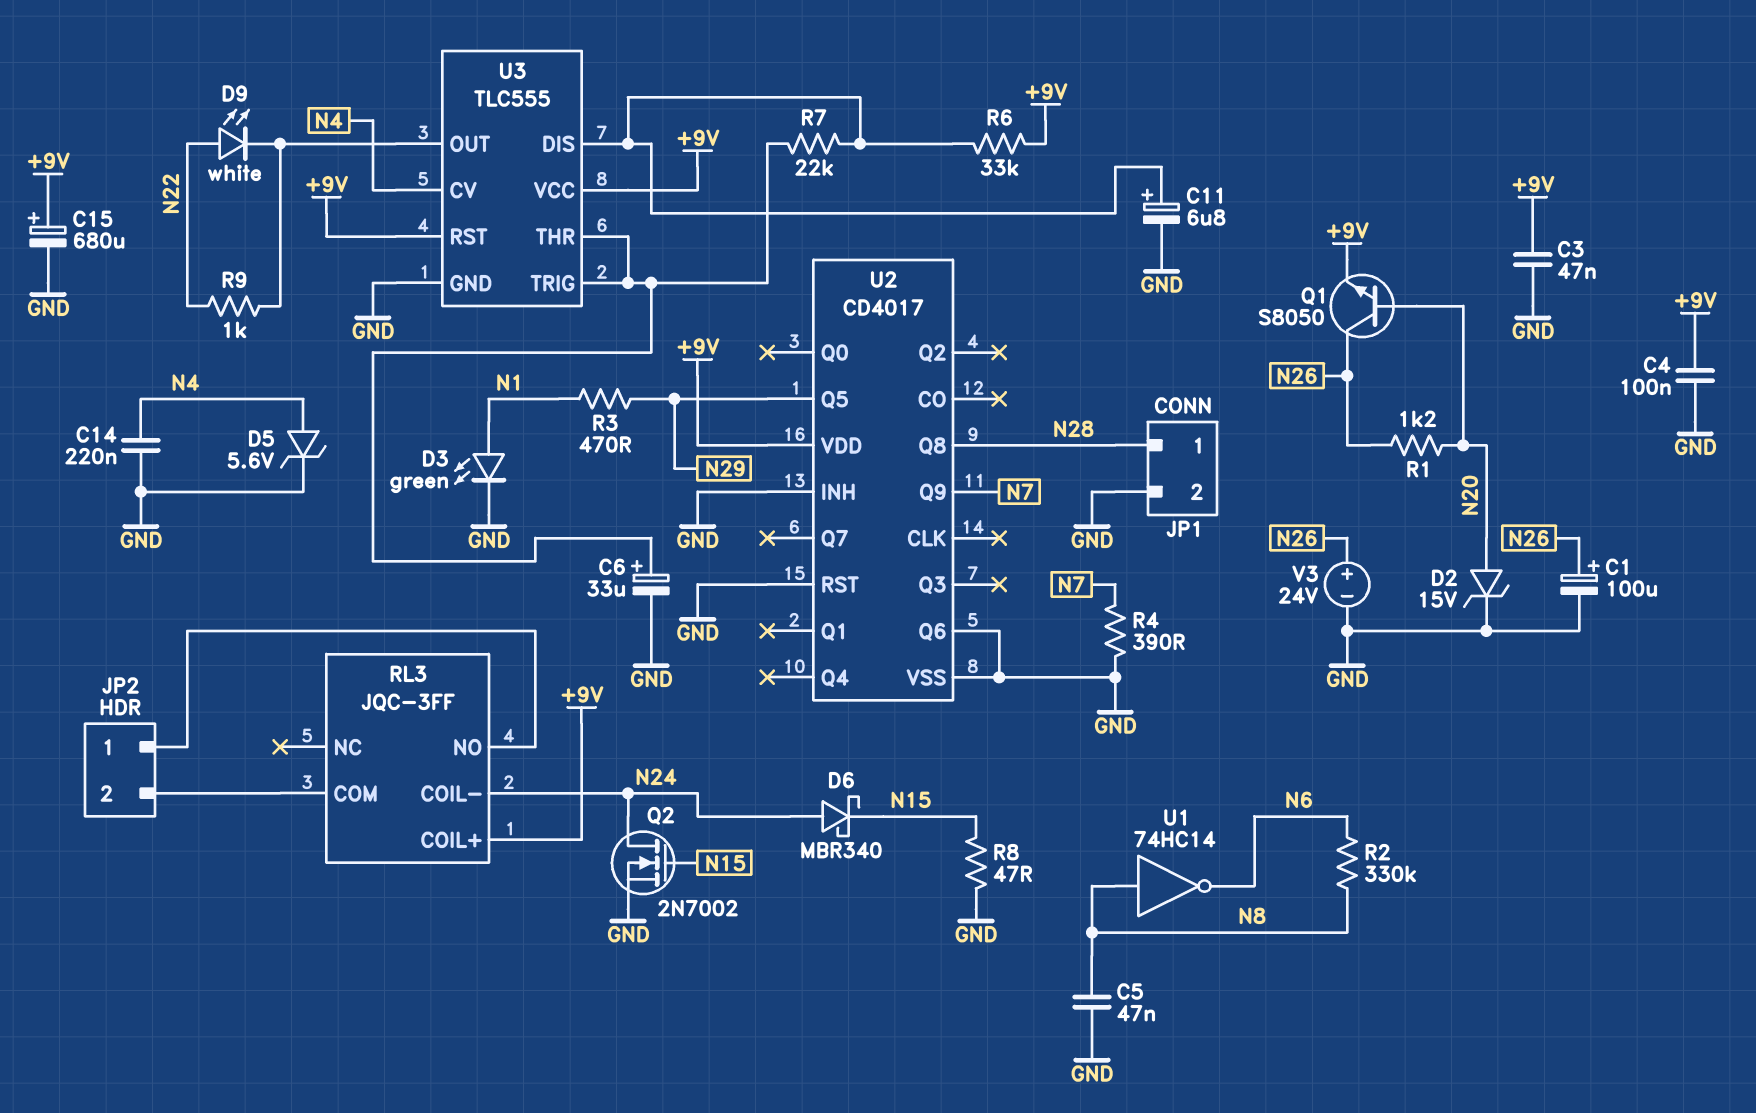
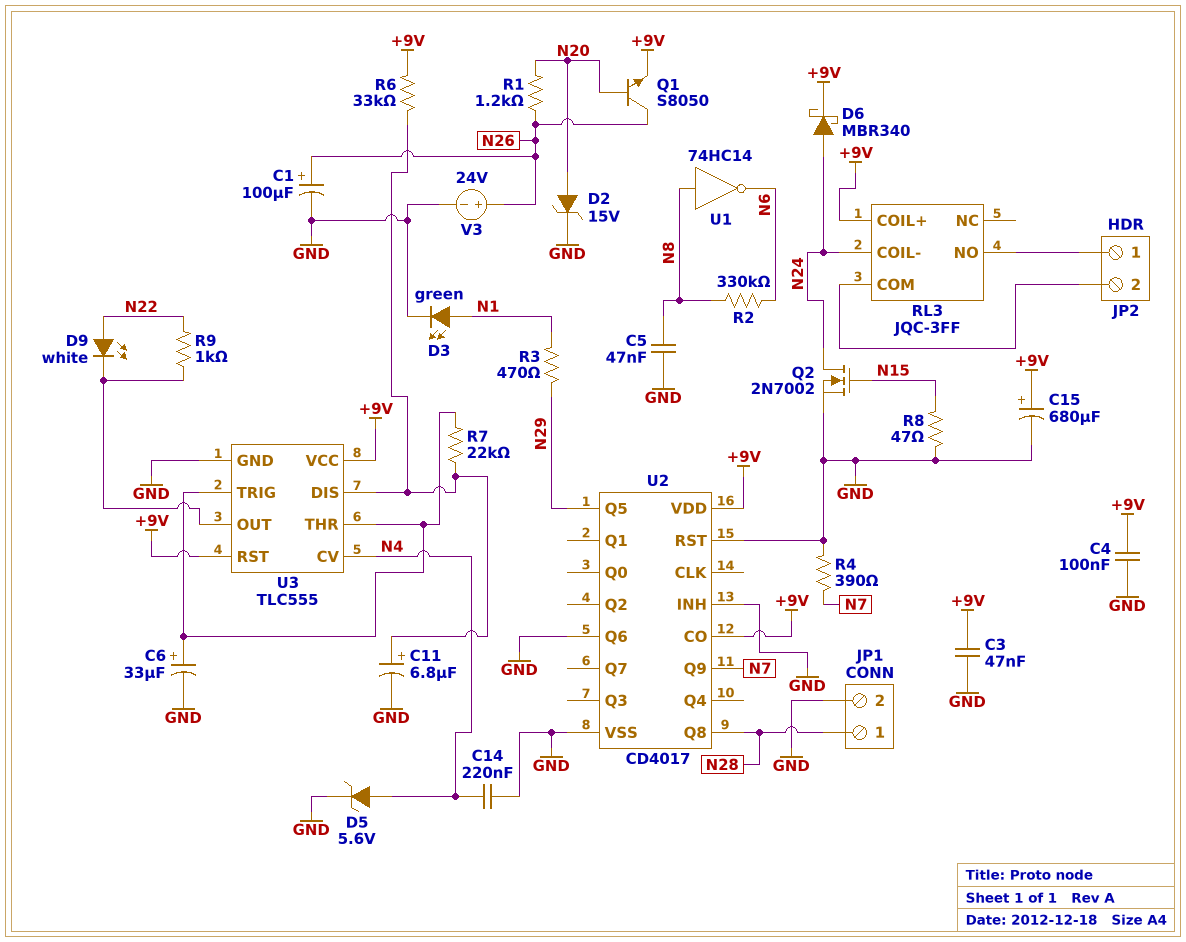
D6: schottky MBR340 (A N24, K N15) -> schottky MBR340 (A N24, K +9V)
U2 pin CO: none -> +9V

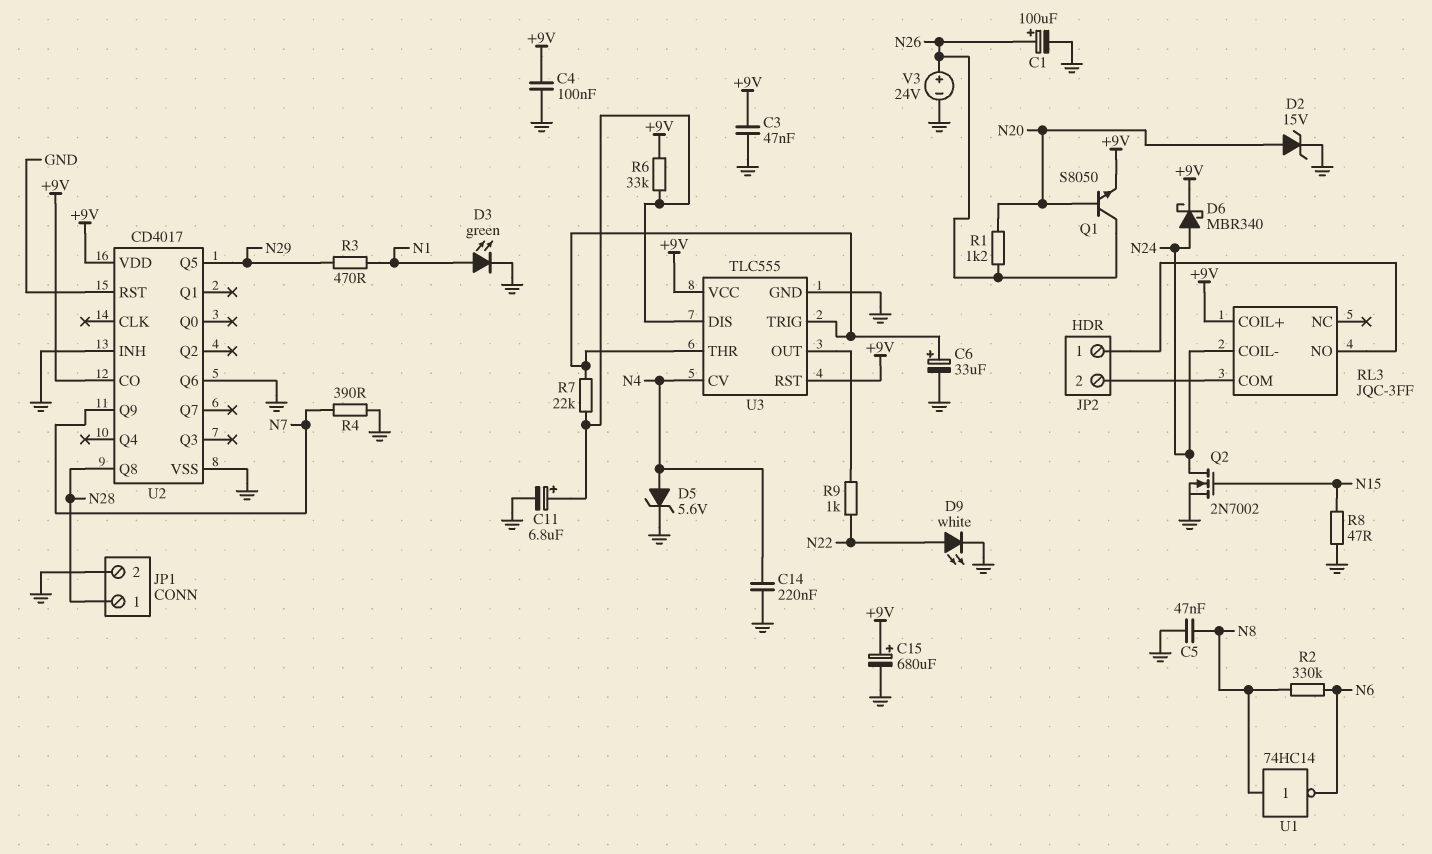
D9: LED white (A N22, K U3/OUT) -> LED white (A N22, K GND)

